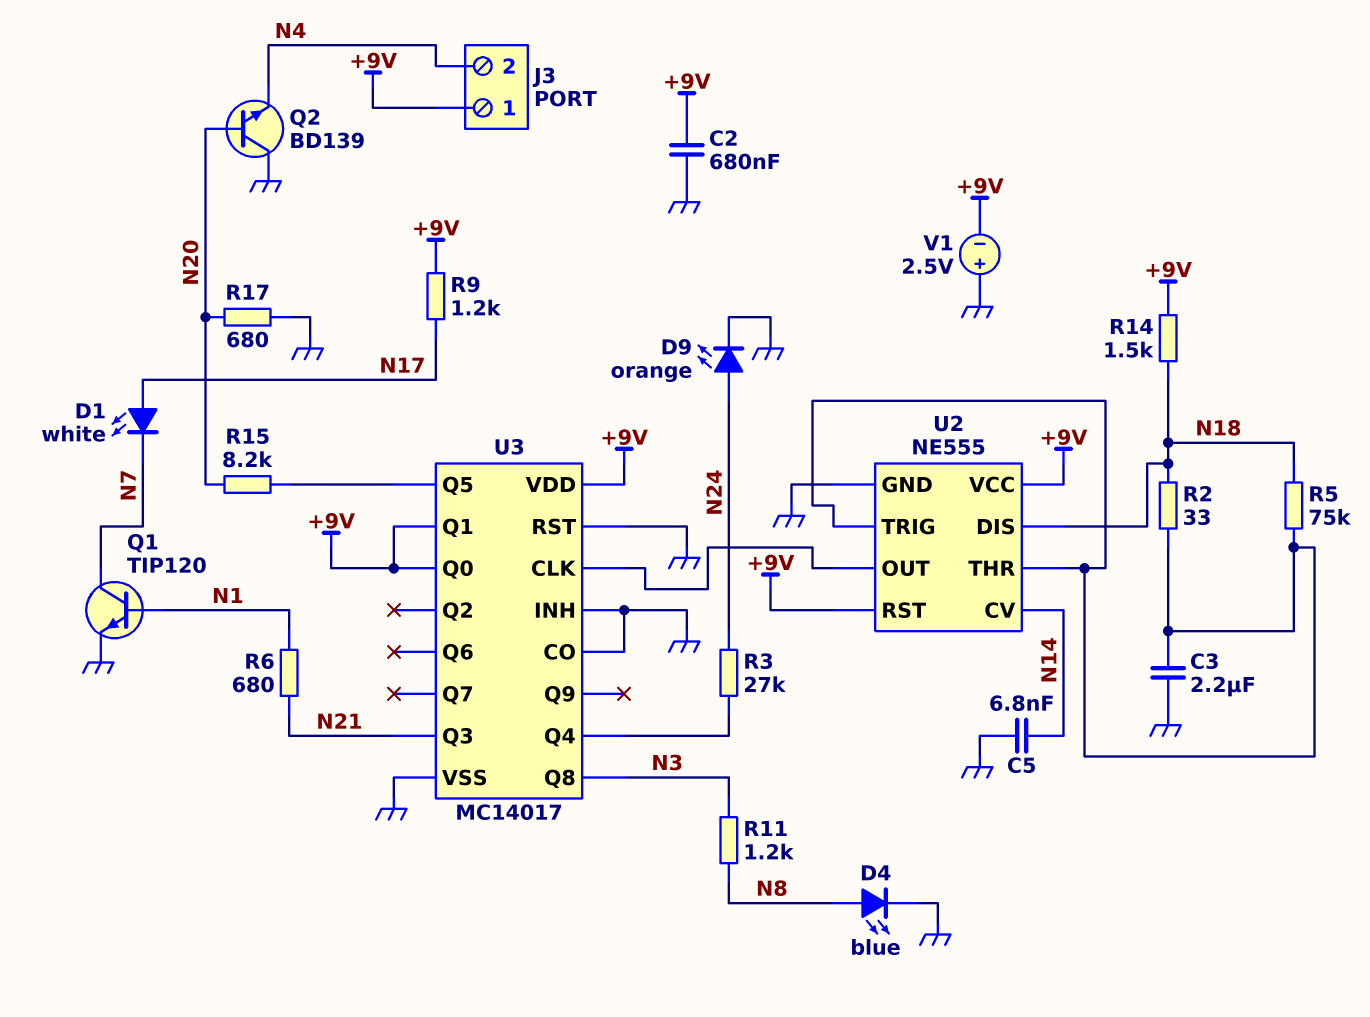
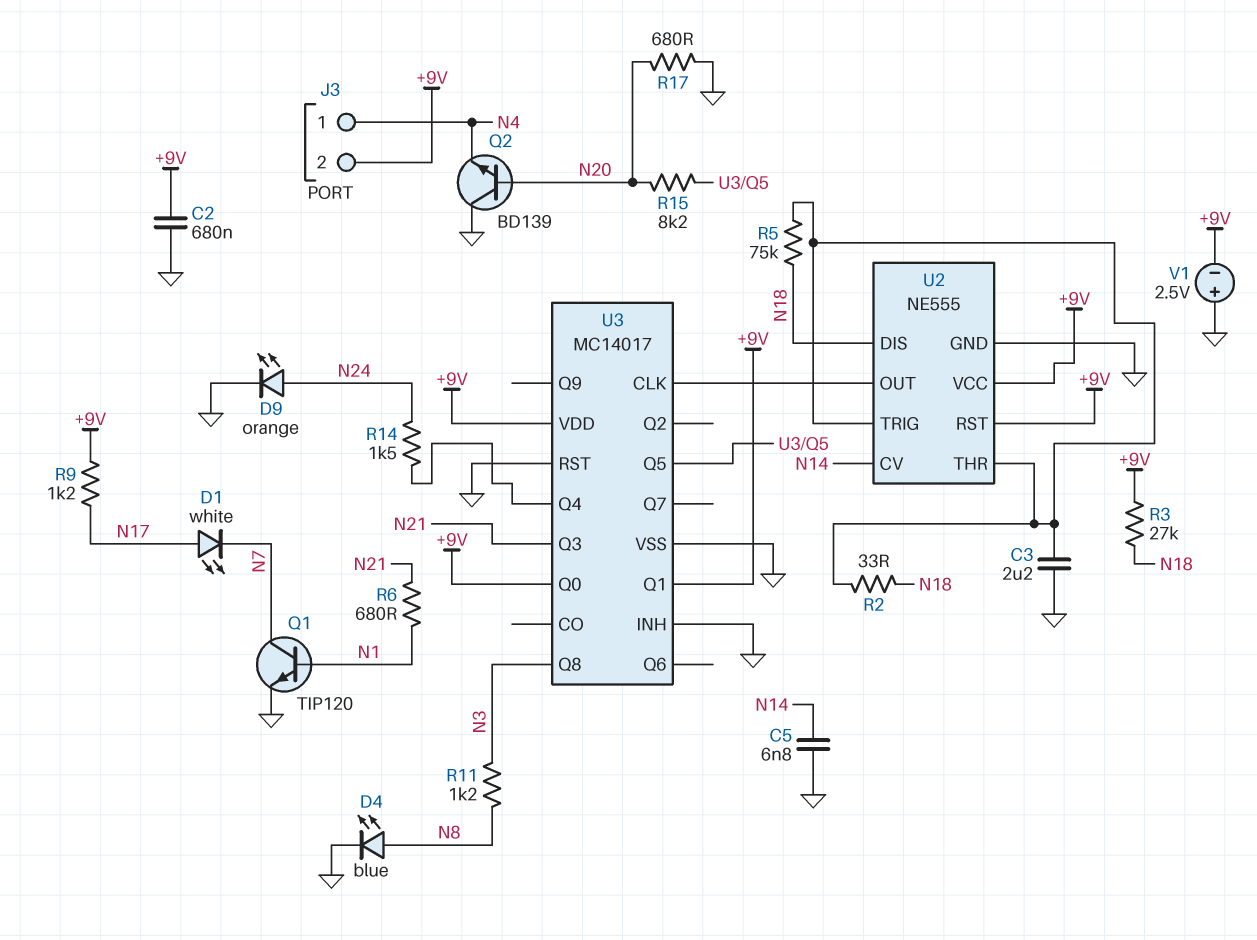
J3 pin 1: +9V -> N4
J3 pin 2: N4 -> +9V
R3: 27k (N24, U3/Q4) -> 27k (+9V, N18)
R14: 1.5k (+9V, N18) -> 1.5k (N24, U3/Q4)
U3 pin CO: GND -> none

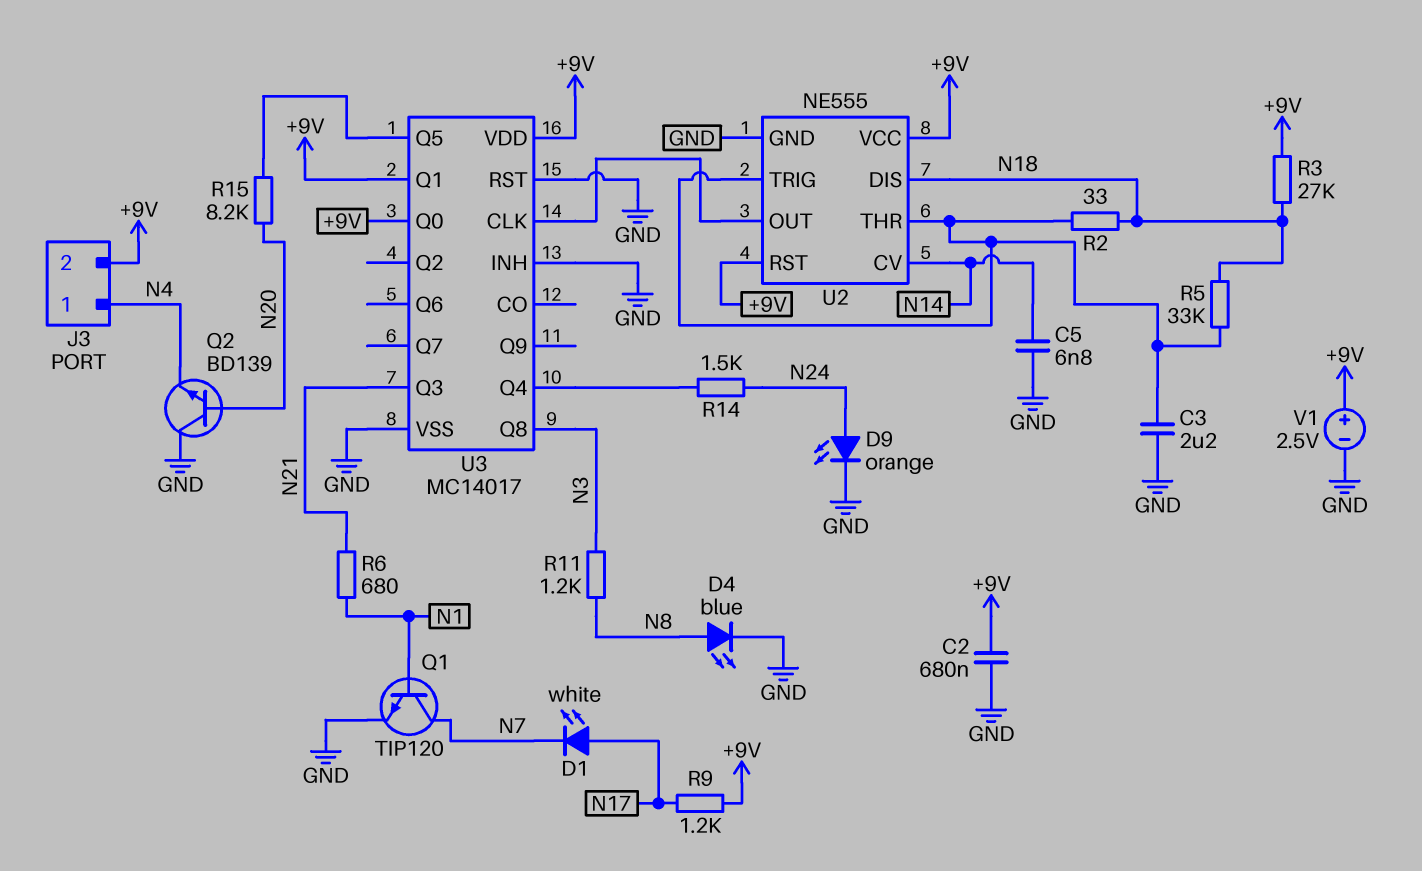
R5: 75k (N18, U2/THR) -> 33k (N18, U2/THR)
R17: 680 (GND, N20) -> none
V1: 2.5V (plus GND, minus +9V) -> 2.5V (plus +9V, minus GND)

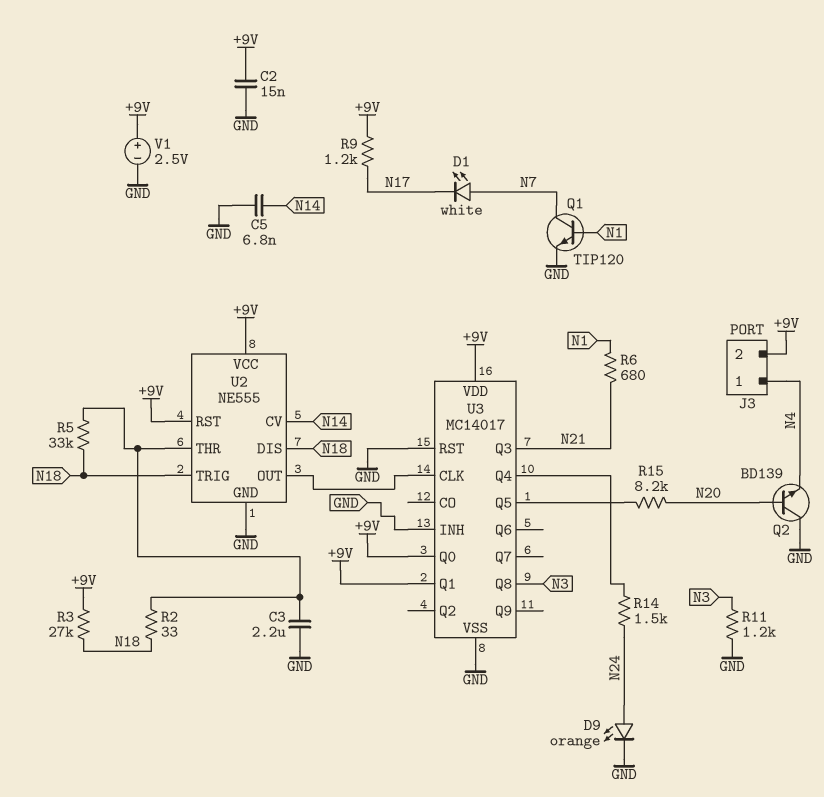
C2: 680nF (+9V, GND) -> 15nF (+9V, GND)
D1: LED white (A N17, K N7) -> LED white (A N7, K N17)
D4: LED blue (A N8, K GND) -> none
R11: 1.2k (N3, N8) -> 1.2k (GND, N3)
U2 pin TRIG: U2/THR -> N18

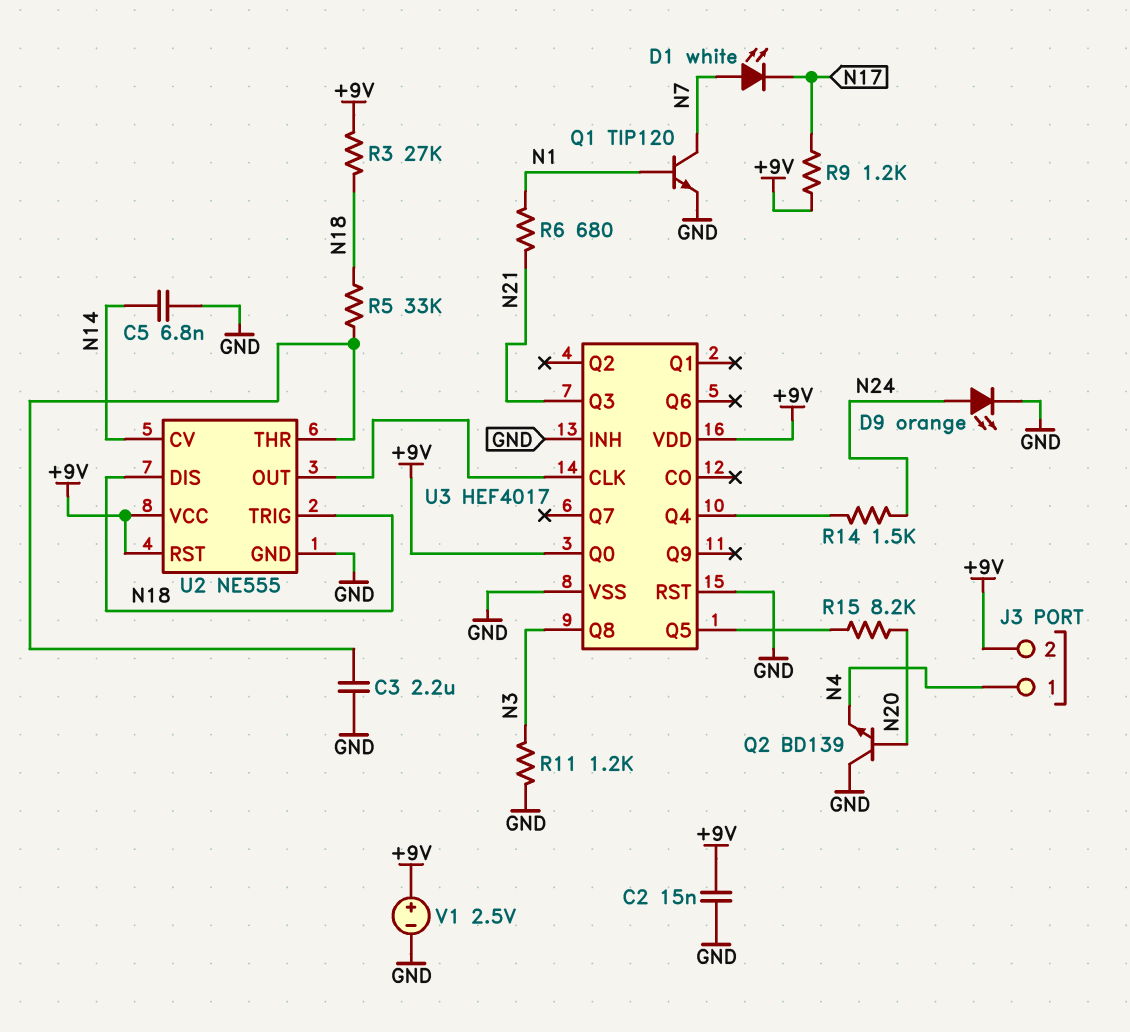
R2: 33 (N18, U2/THR) -> none
U3: MC14017 -> HEF4017
U3 pin Q1: +9V -> none

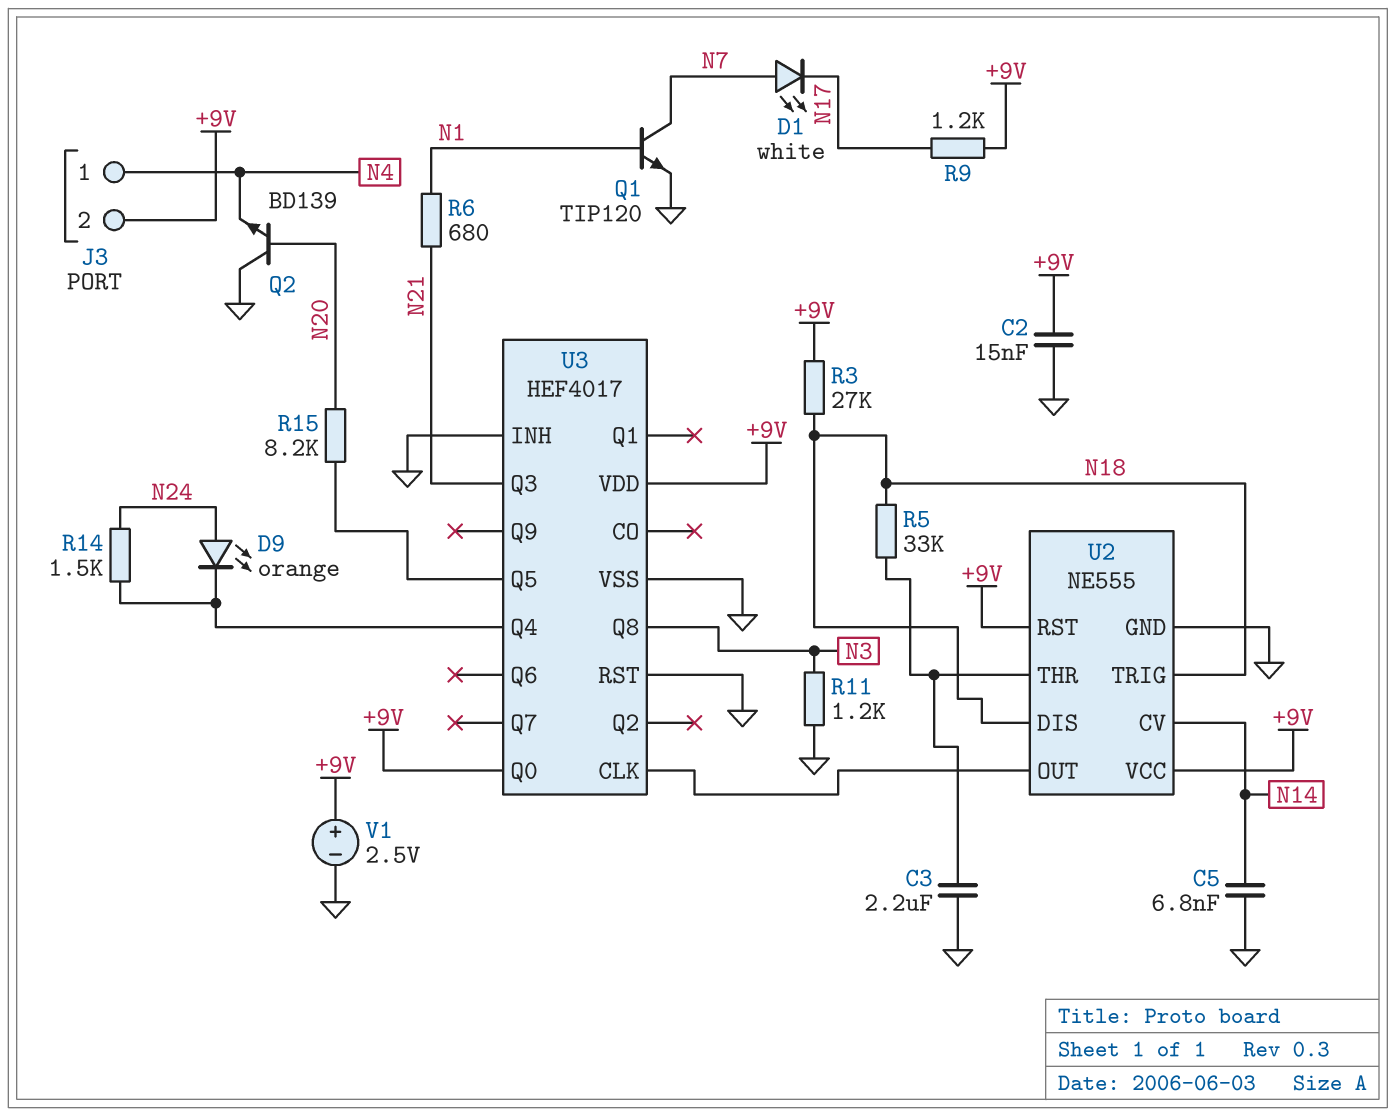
D9: LED orange (A N24, K GND) -> LED orange (A N24, K U3/Q4)

